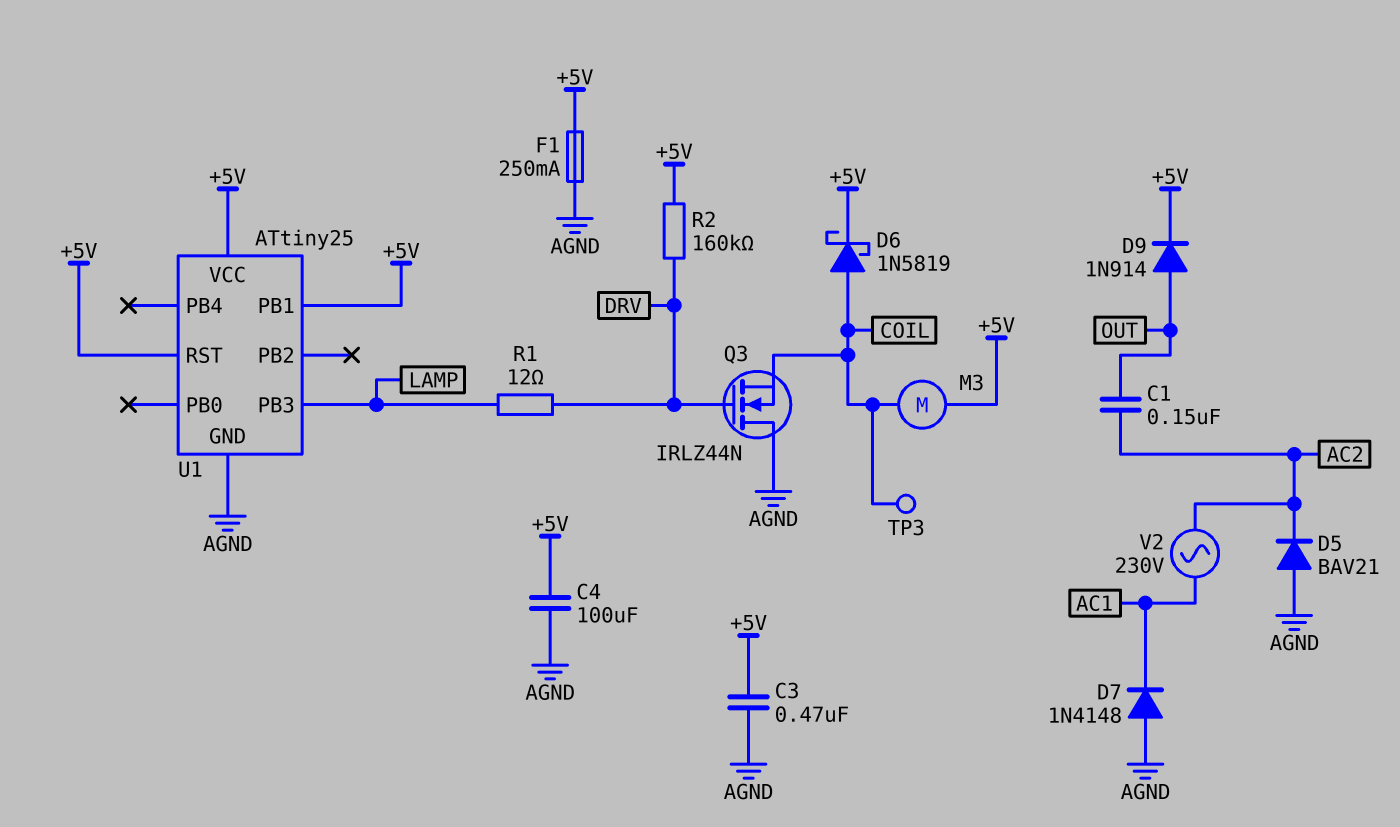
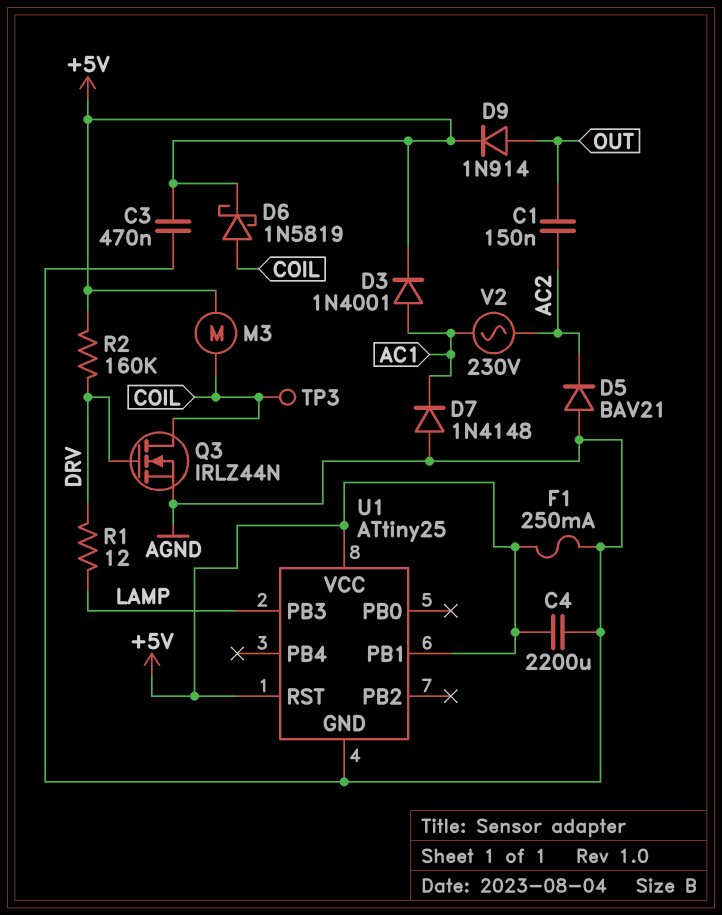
C4: 100uF (+5V, AGND) -> 2200uF (+5V, AGND)
D3: none -> diode 1N4001 (A AC1, K +5V)
Q3: NMOS IRLZ44N (G DRV, D AGND, S COIL) -> NMOS IRLZ44N (G DRV, D COIL, S AGND)

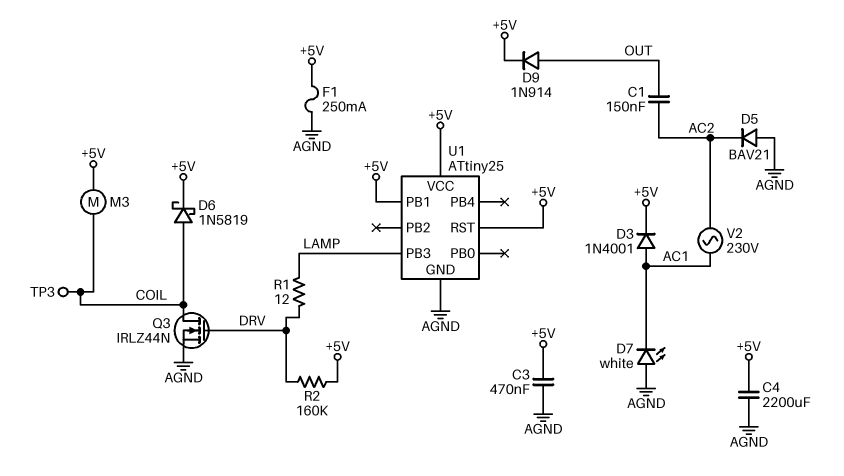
D7: diode 1N4148 (A AGND, K AC1) -> LED white (A AGND, K AC1)

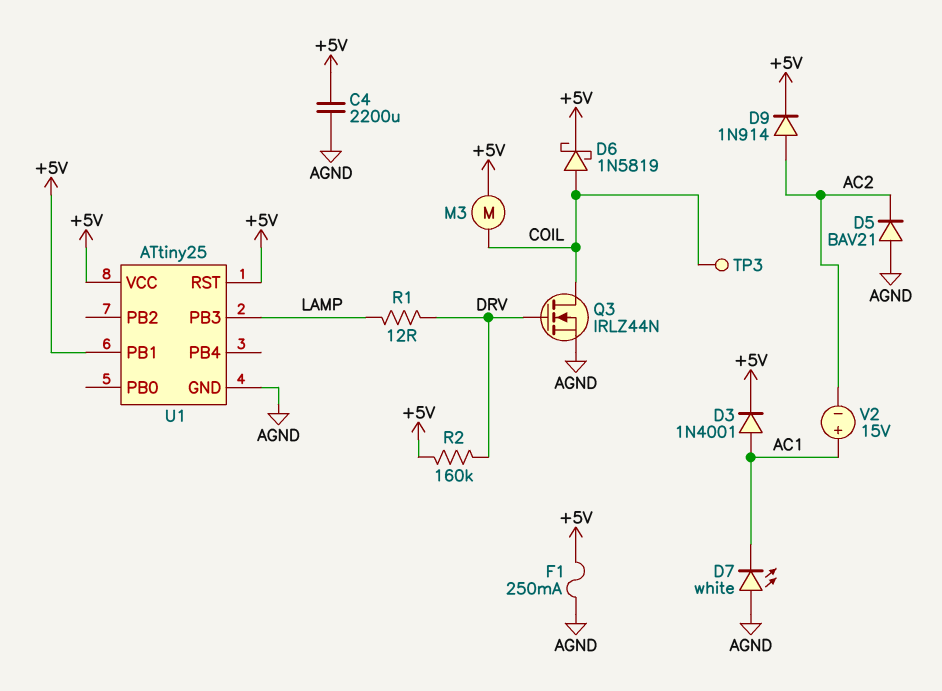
C1: 150nF (AC2, OUT) -> none
C3: 470nF (+5V, AGND) -> none
D9: diode 1N914 (A OUT, K +5V) -> diode 1N914 (A AC2, K +5V)
V2: AC 230V (AC1, AC2) -> 15V (plus AC1, minus AC2)

